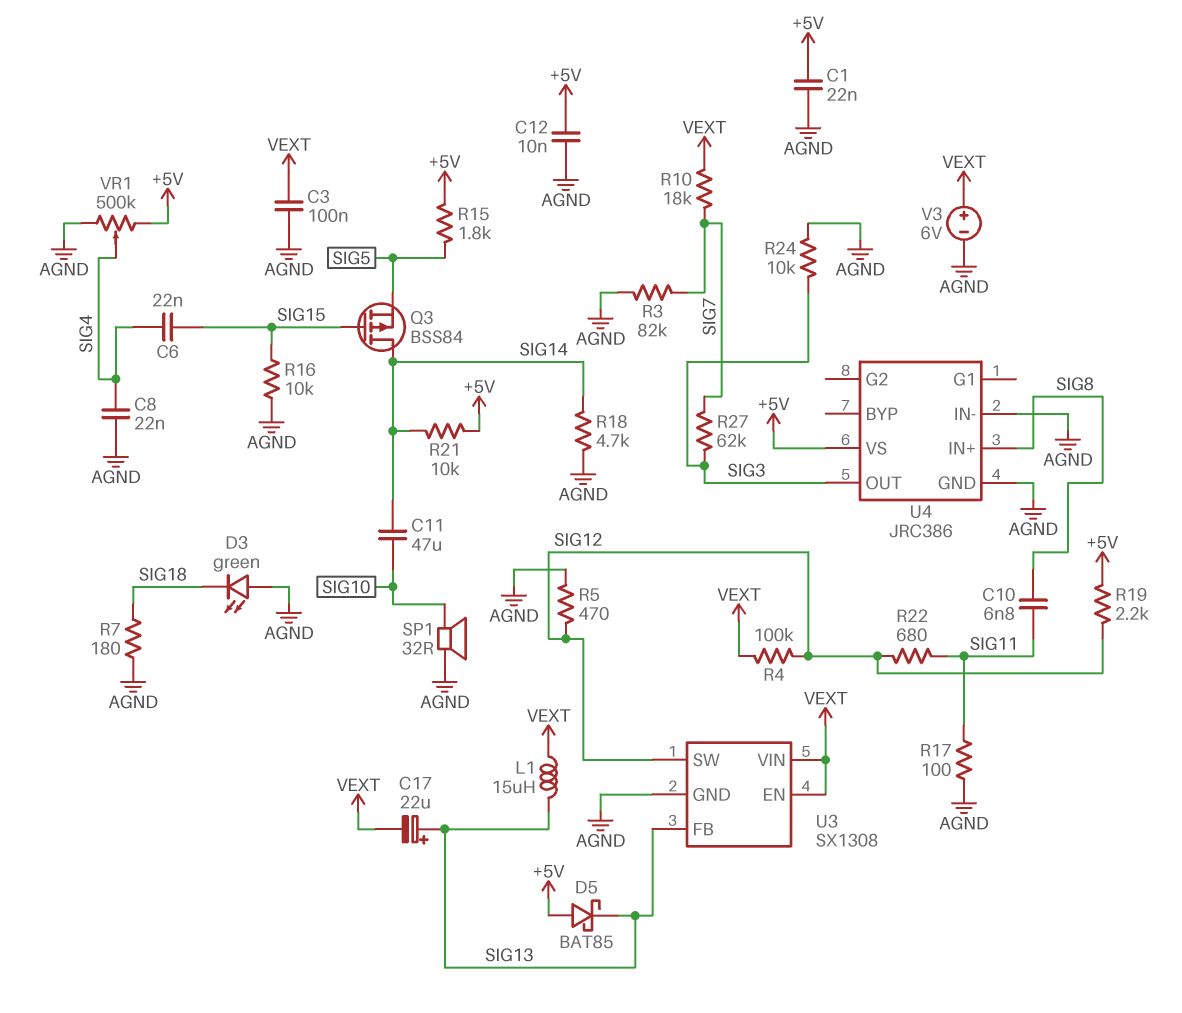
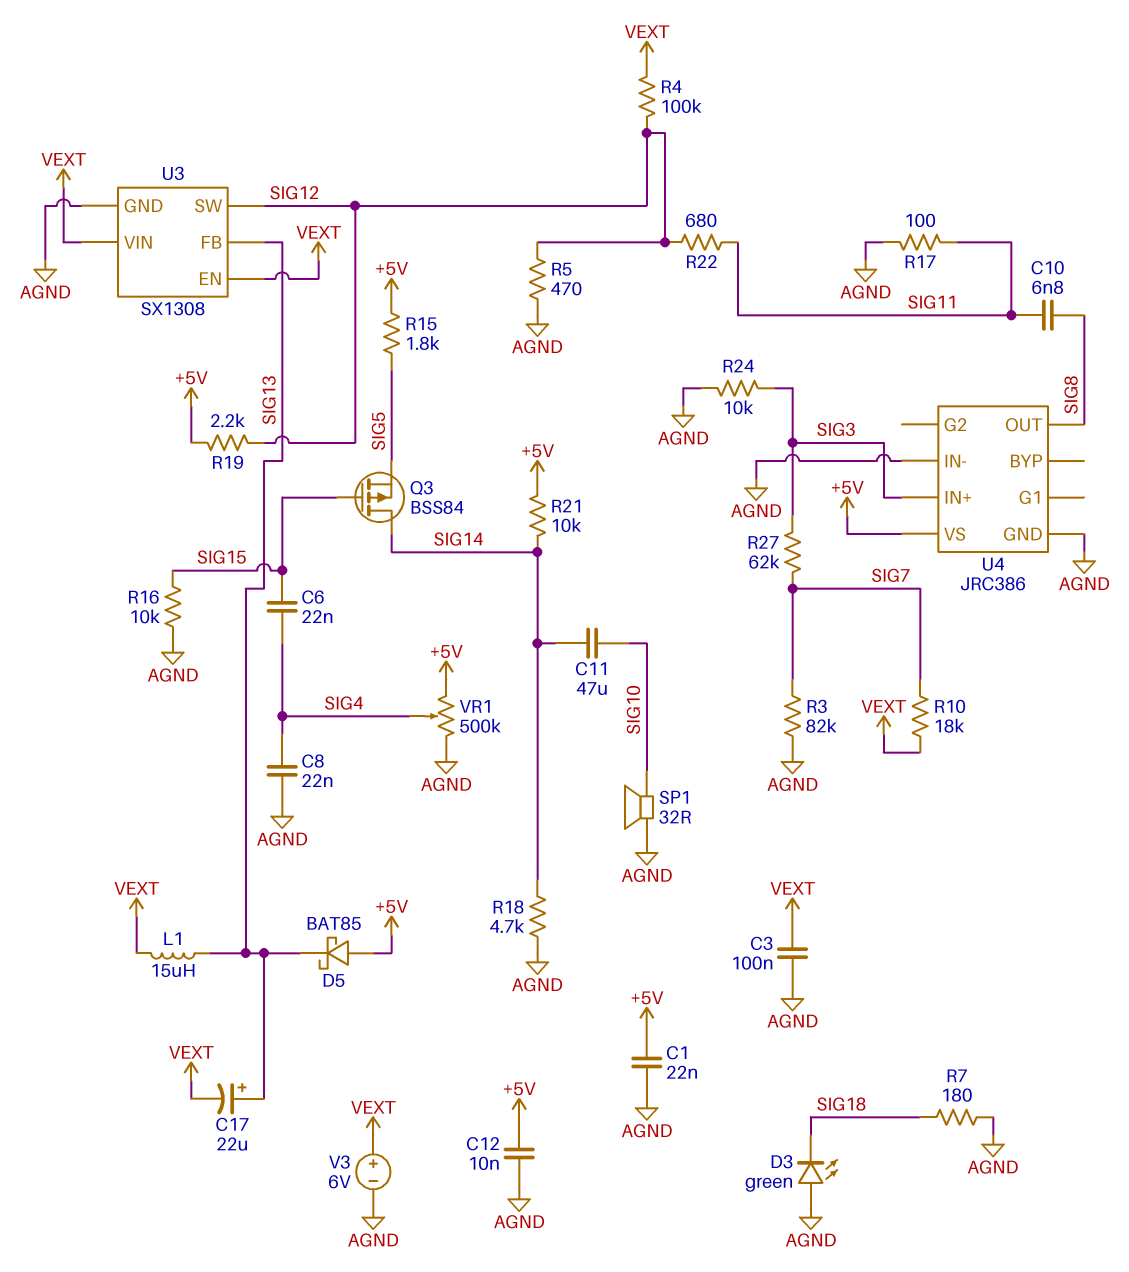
U4 pin IN+: SIG8 -> SIG3
U4 pin OUT: SIG3 -> SIG8

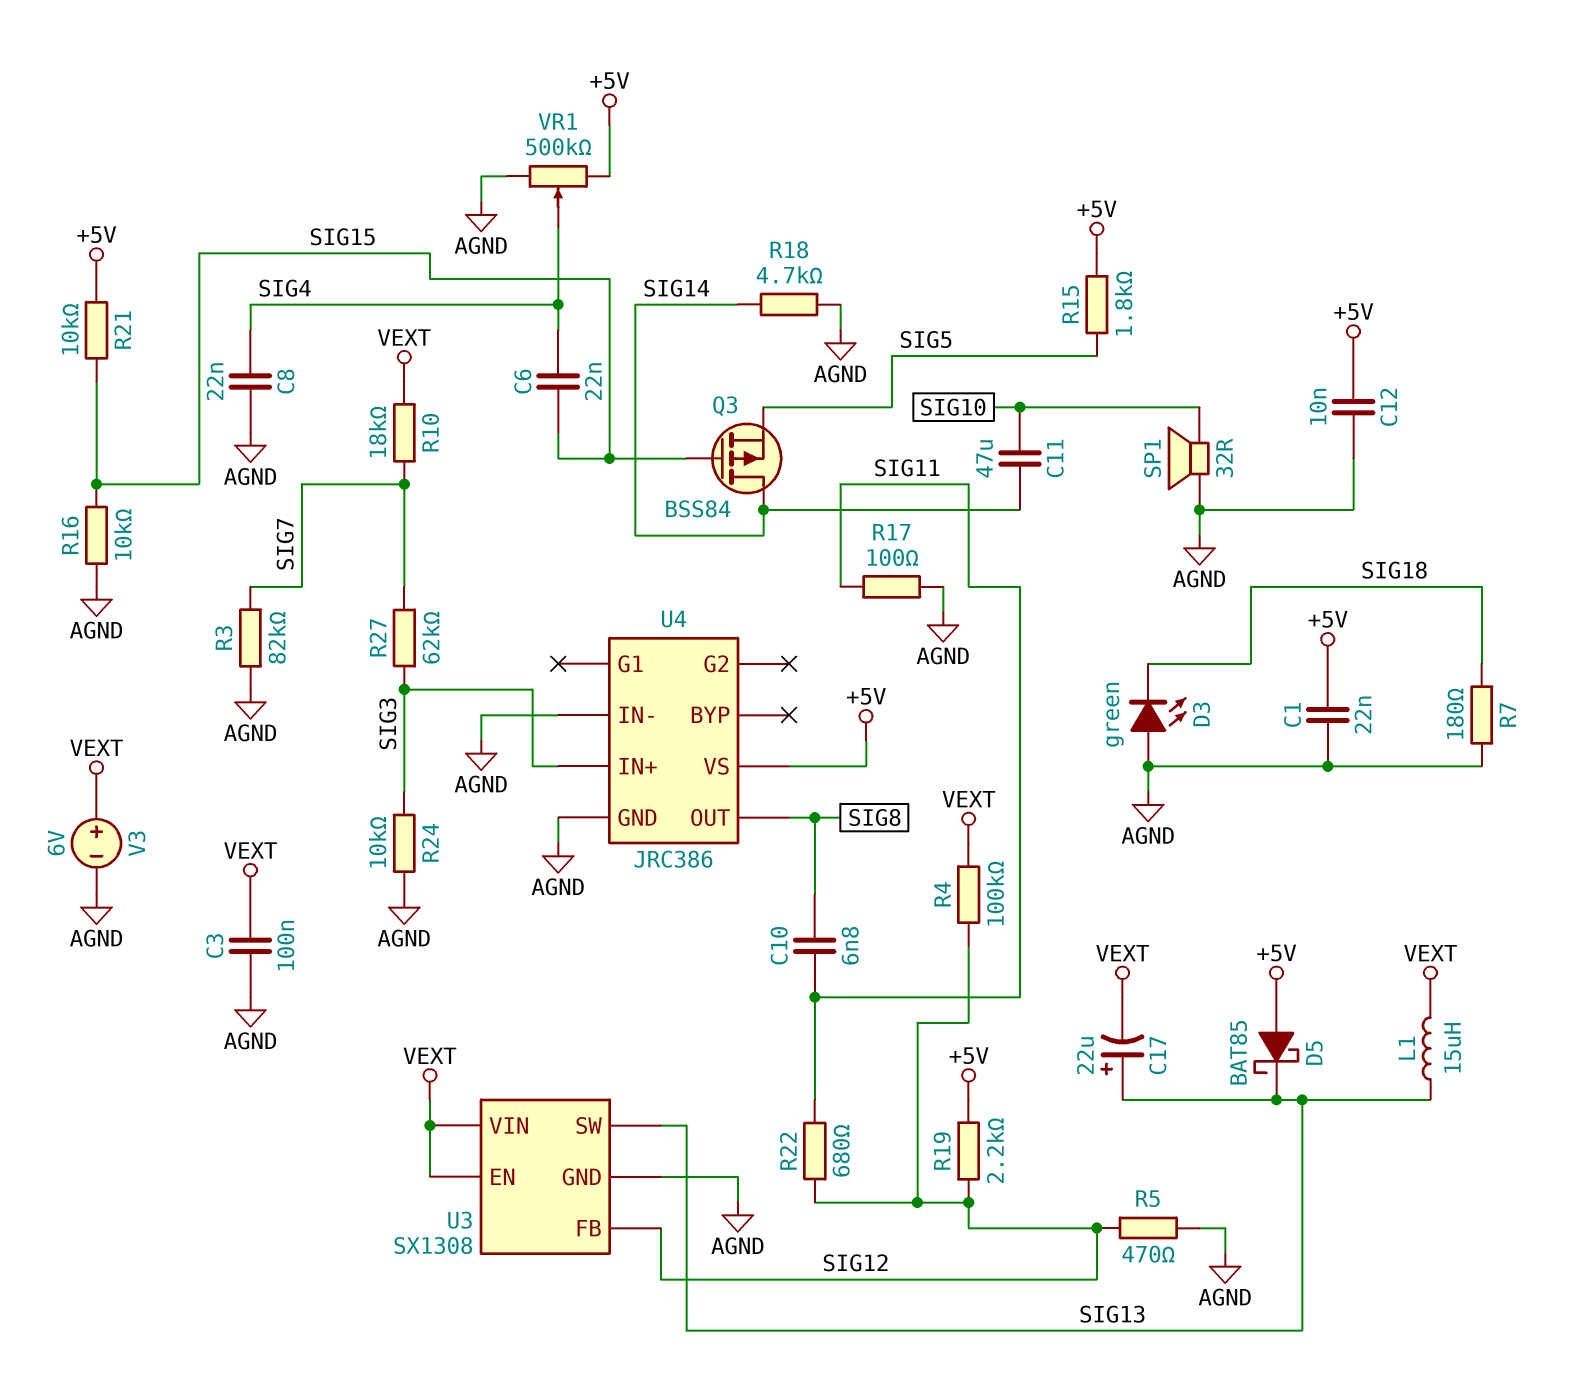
R21: 10k (+5V, SIG14) -> 10k (+5V, SIG15)
U3 pin FB: SIG13 -> SIG12
U3 pin SW: SIG12 -> SIG13

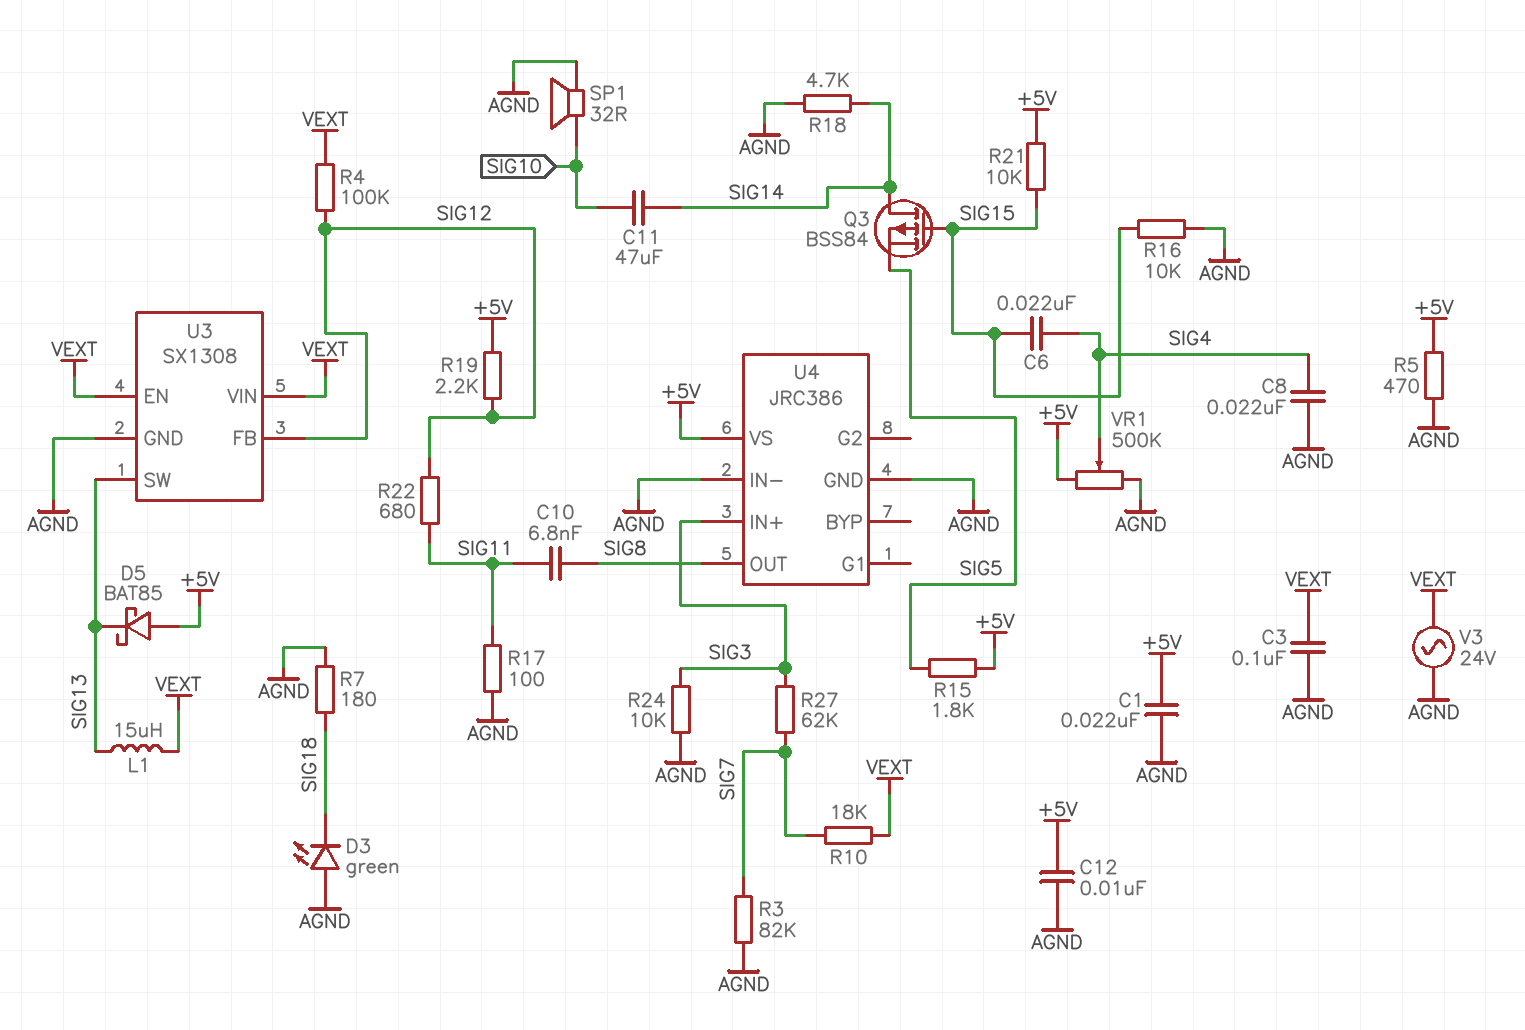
C17: 22uF (plus SIG13, minus VEXT) -> none
R5: 470 (AGND, SIG12) -> 470 (+5V, AGND)
V3: 6V (plus VEXT, minus AGND) -> AC 24V (AGND, VEXT)

